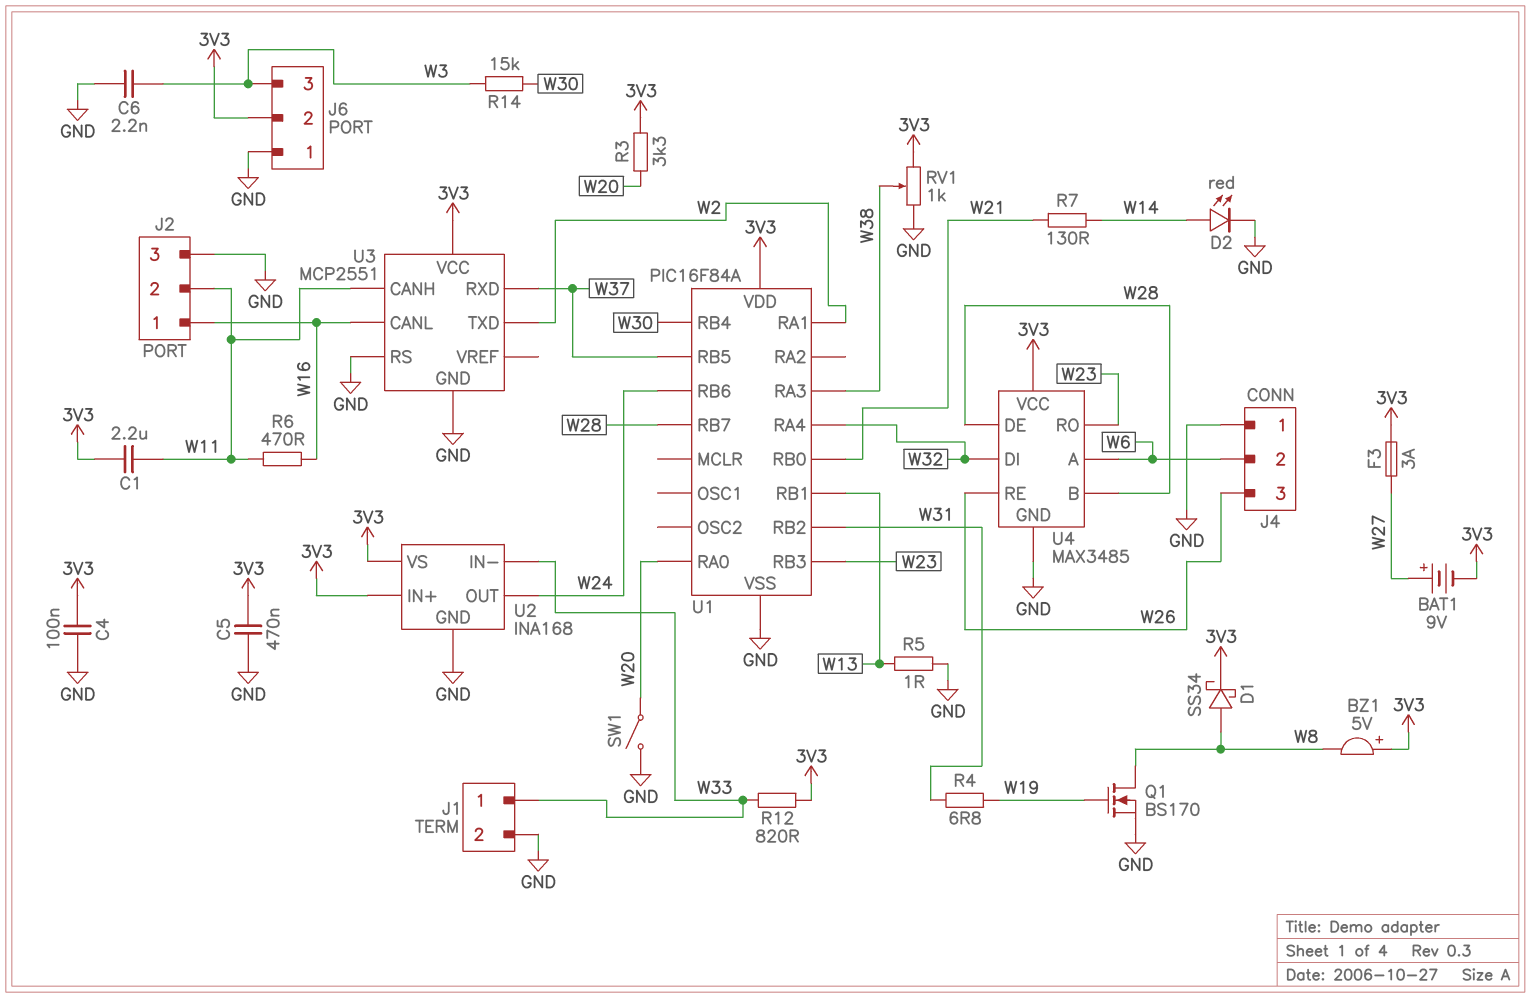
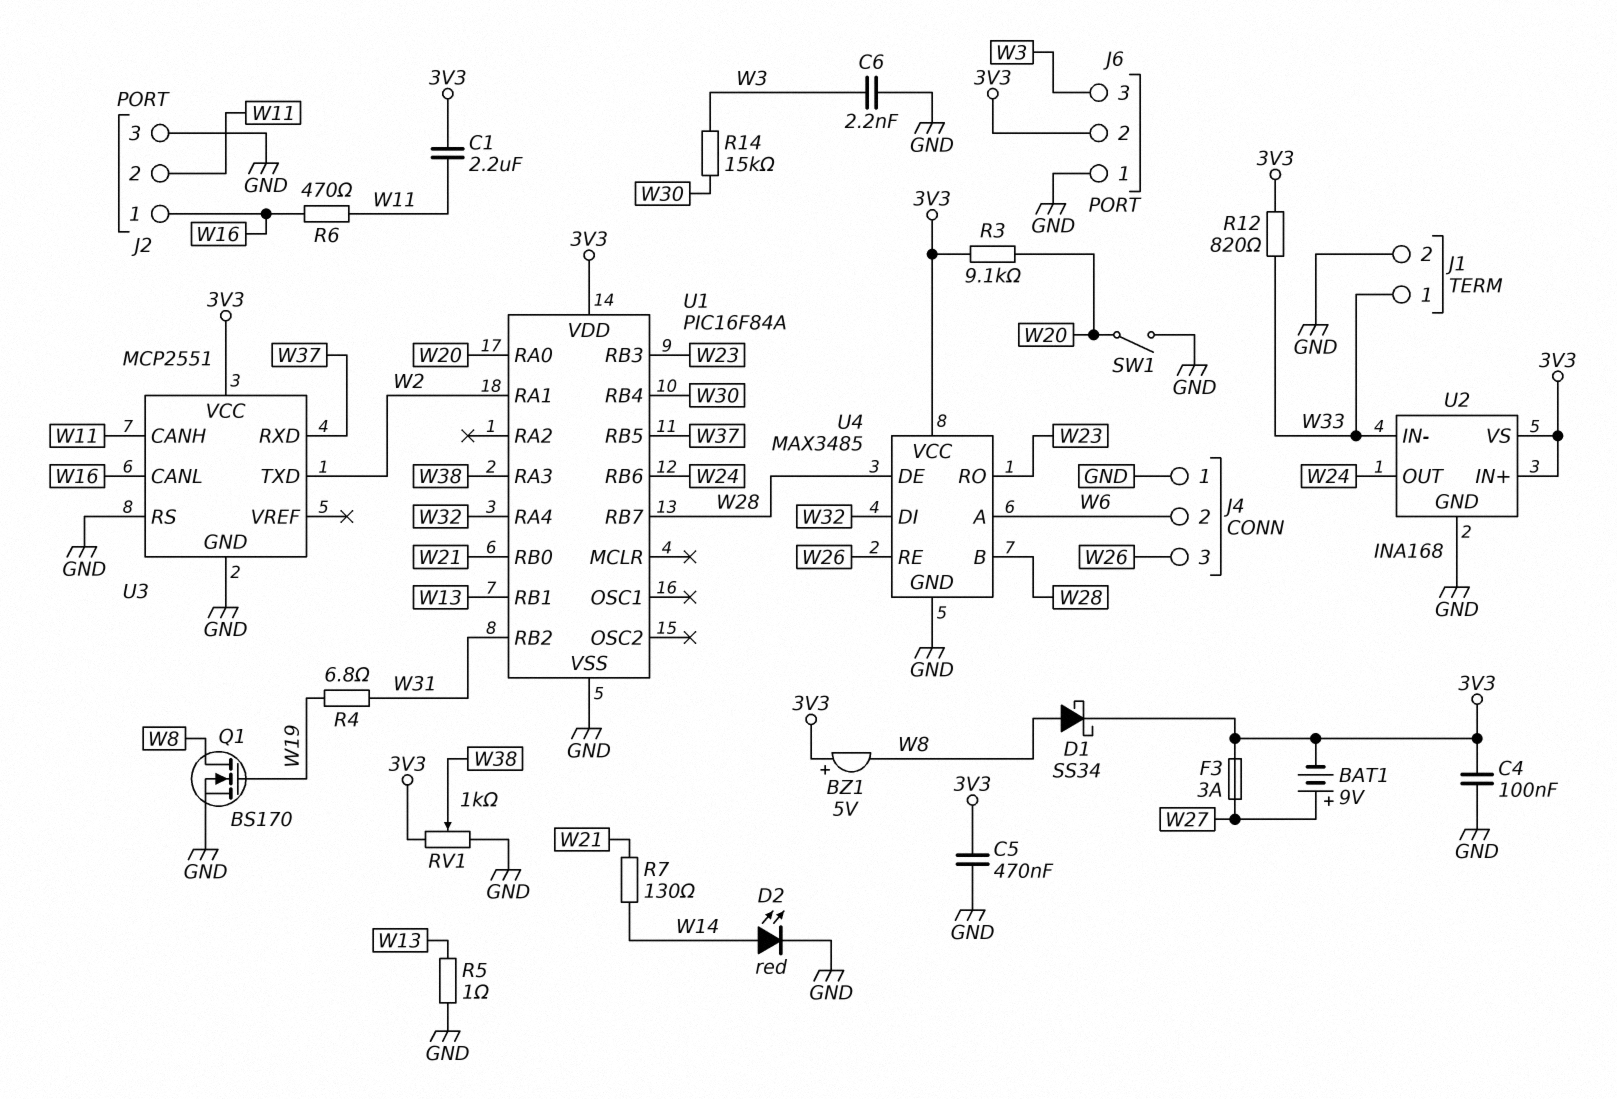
R3: 3.3k (3V3, W20) -> 9.1k (3V3, W20)

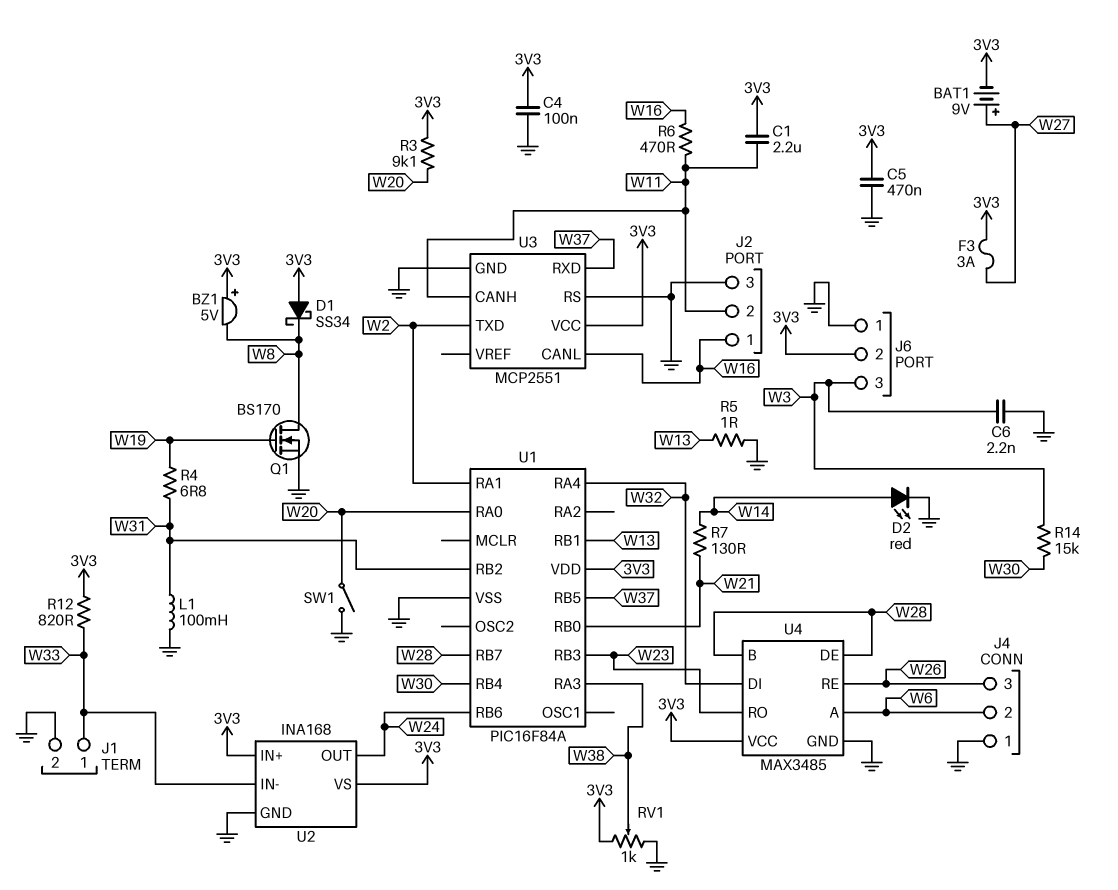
D1: schottky SS34 (A W8, K 3V3) -> schottky SS34 (A 3V3, K W8)
L1: none -> 100mH (GND, W31)

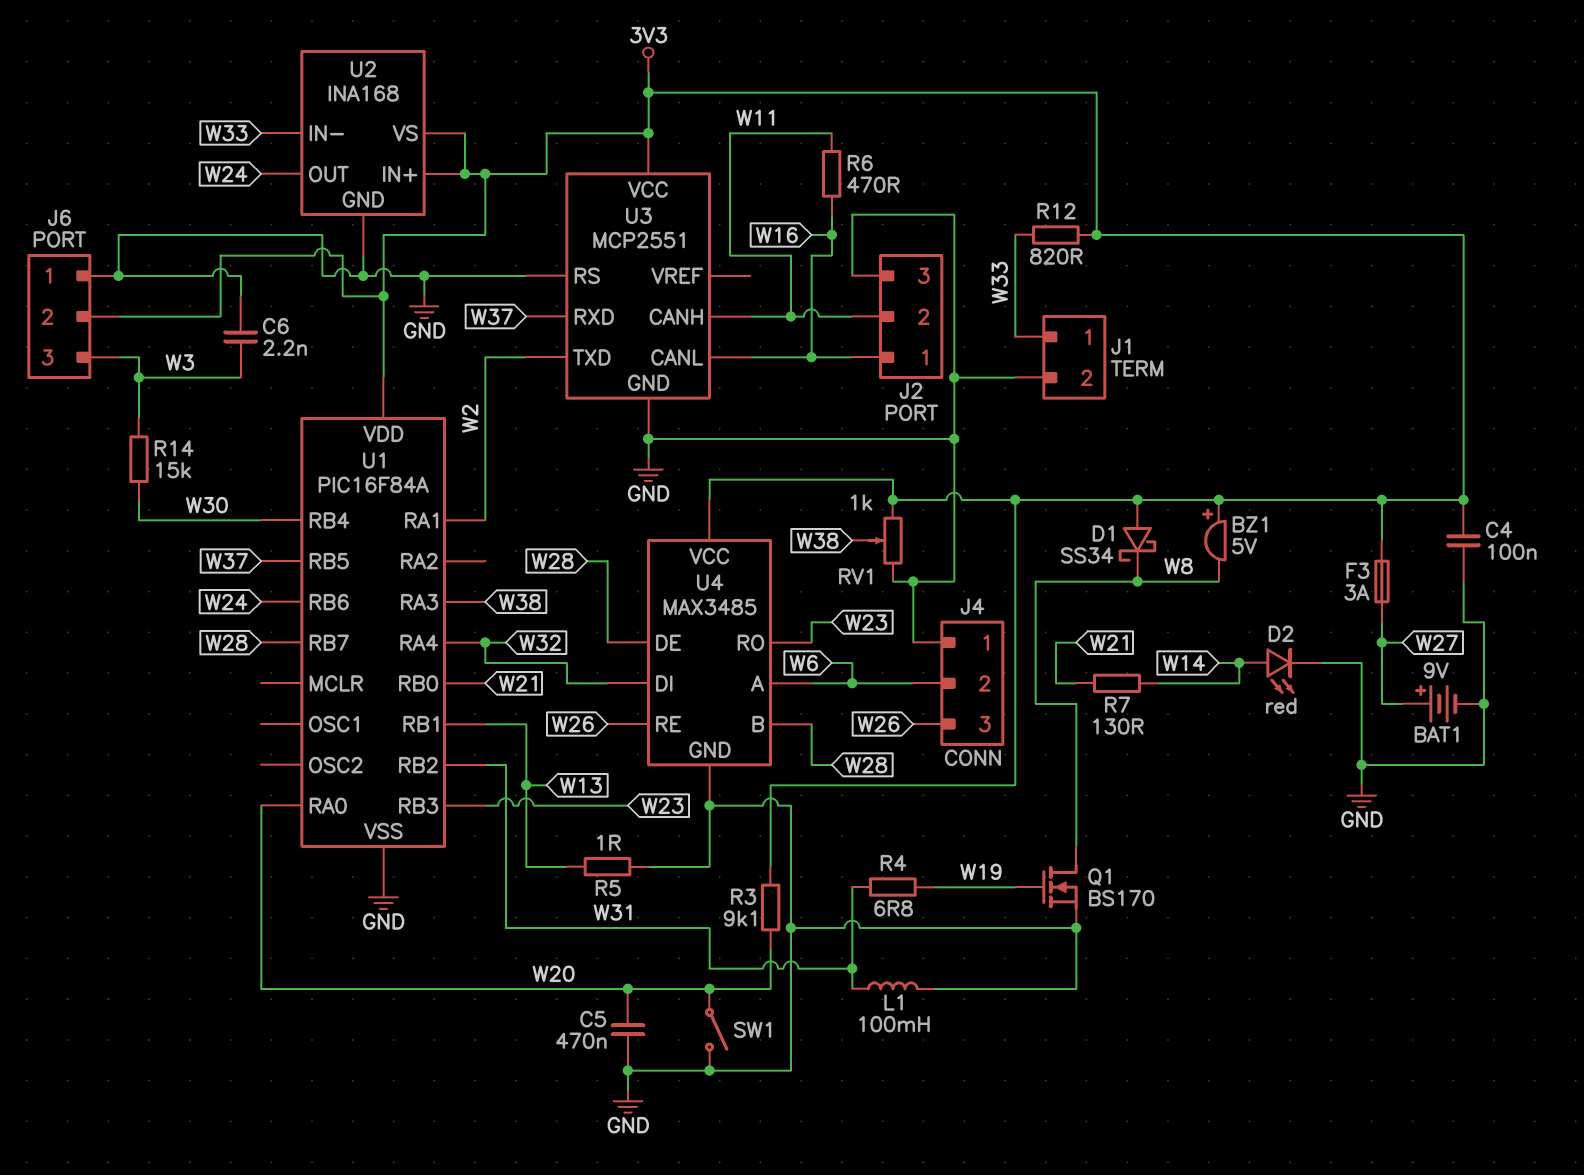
BAT1: 9V (plus W27, minus 3V3) -> 9V (plus W27, minus GND)
C1: 2.2uF (3V3, W11) -> none
C5: 470nF (3V3, GND) -> 470nF (GND, W20)

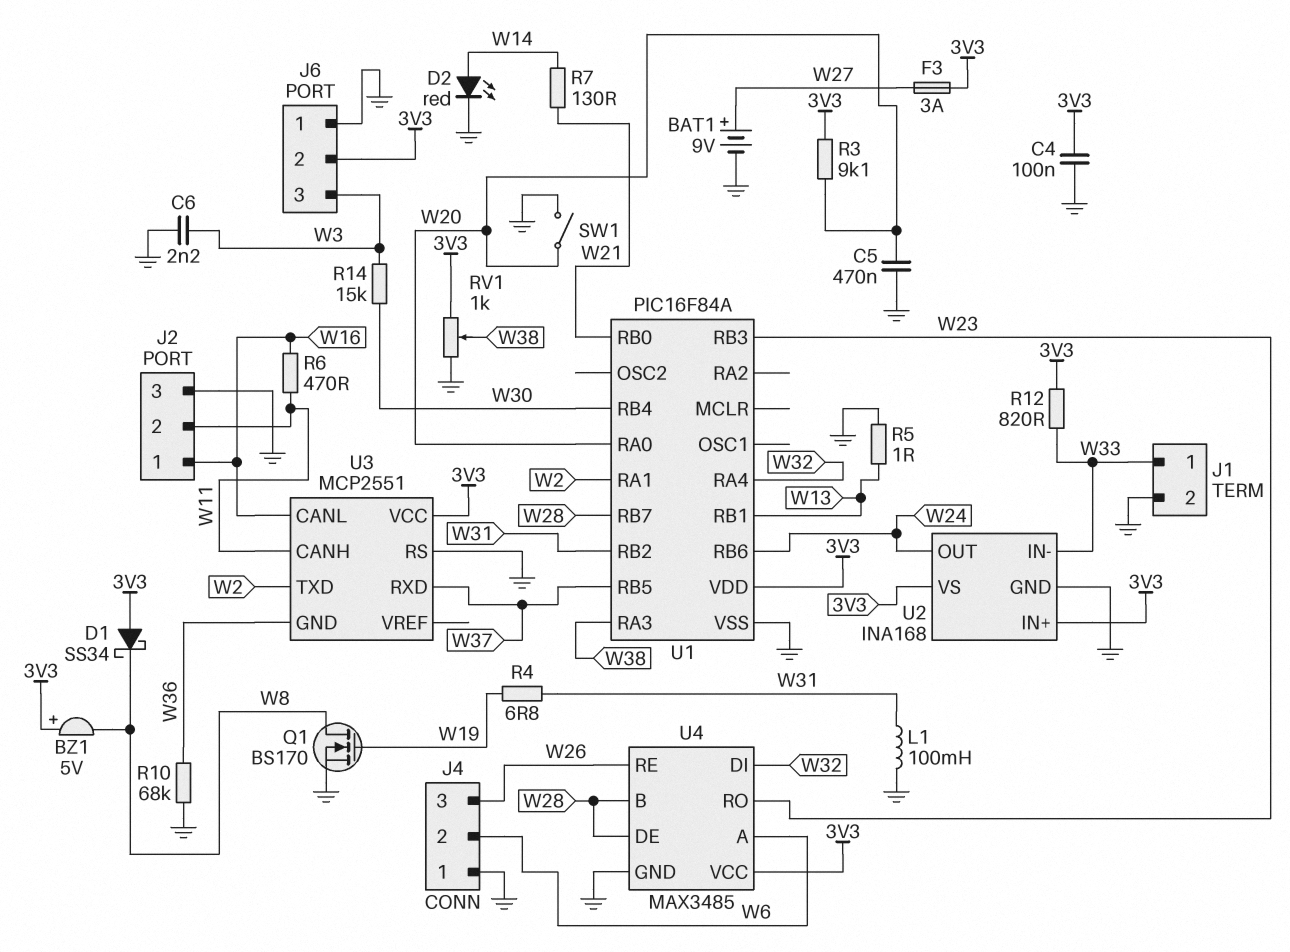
R10: none -> 68k (GND, W36)
U3 pin GND: GND -> W36

